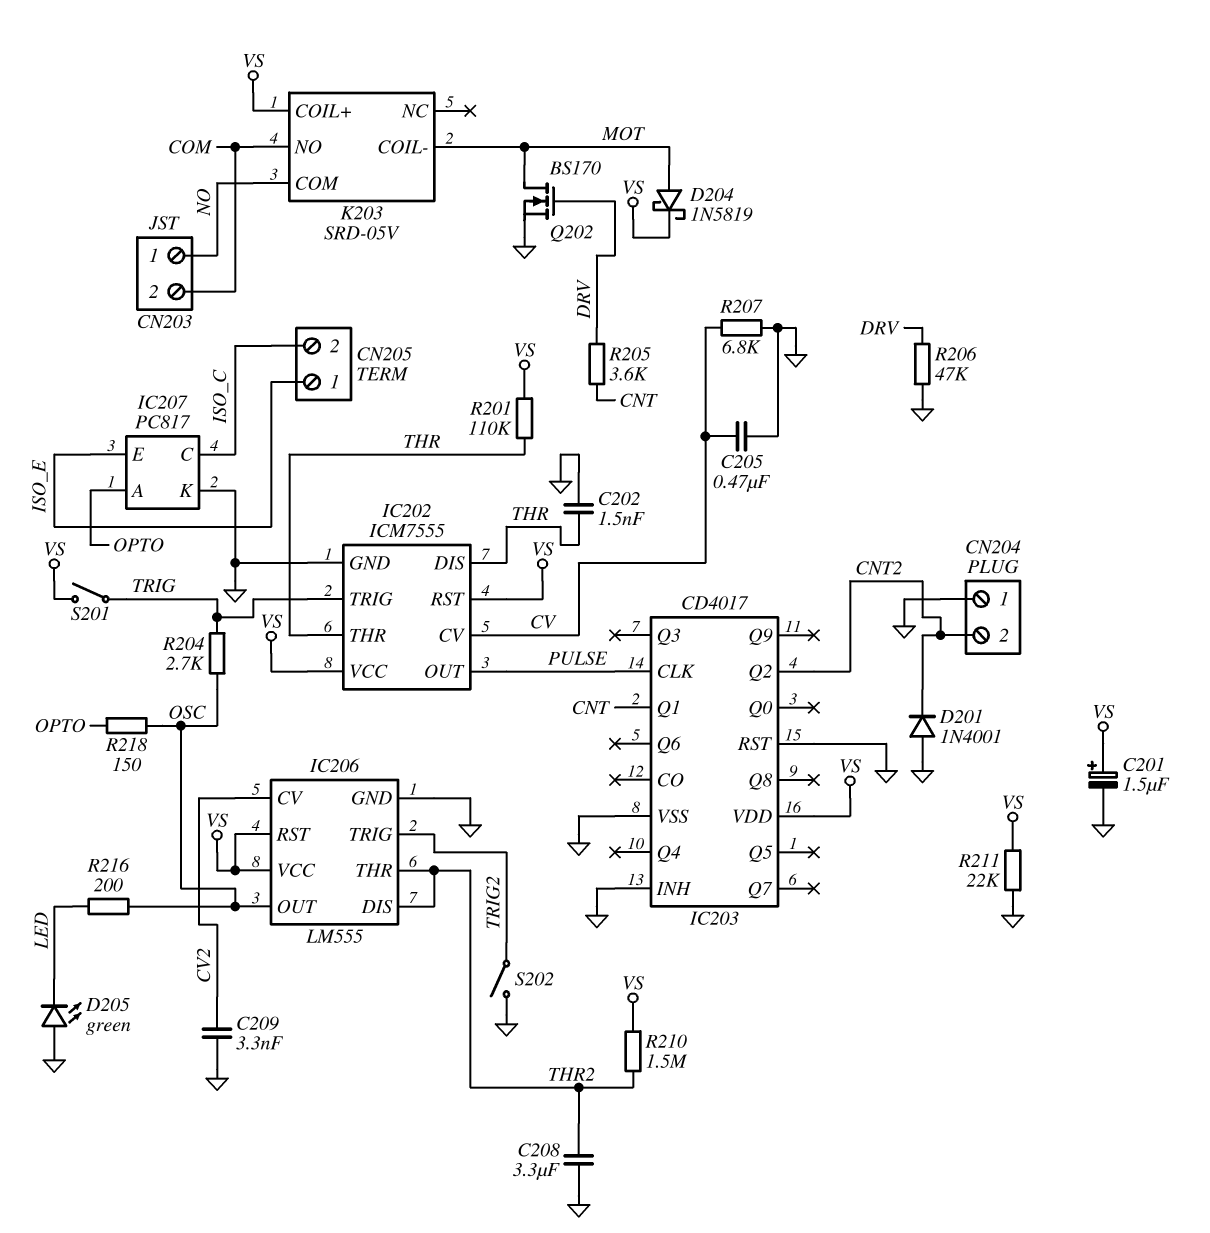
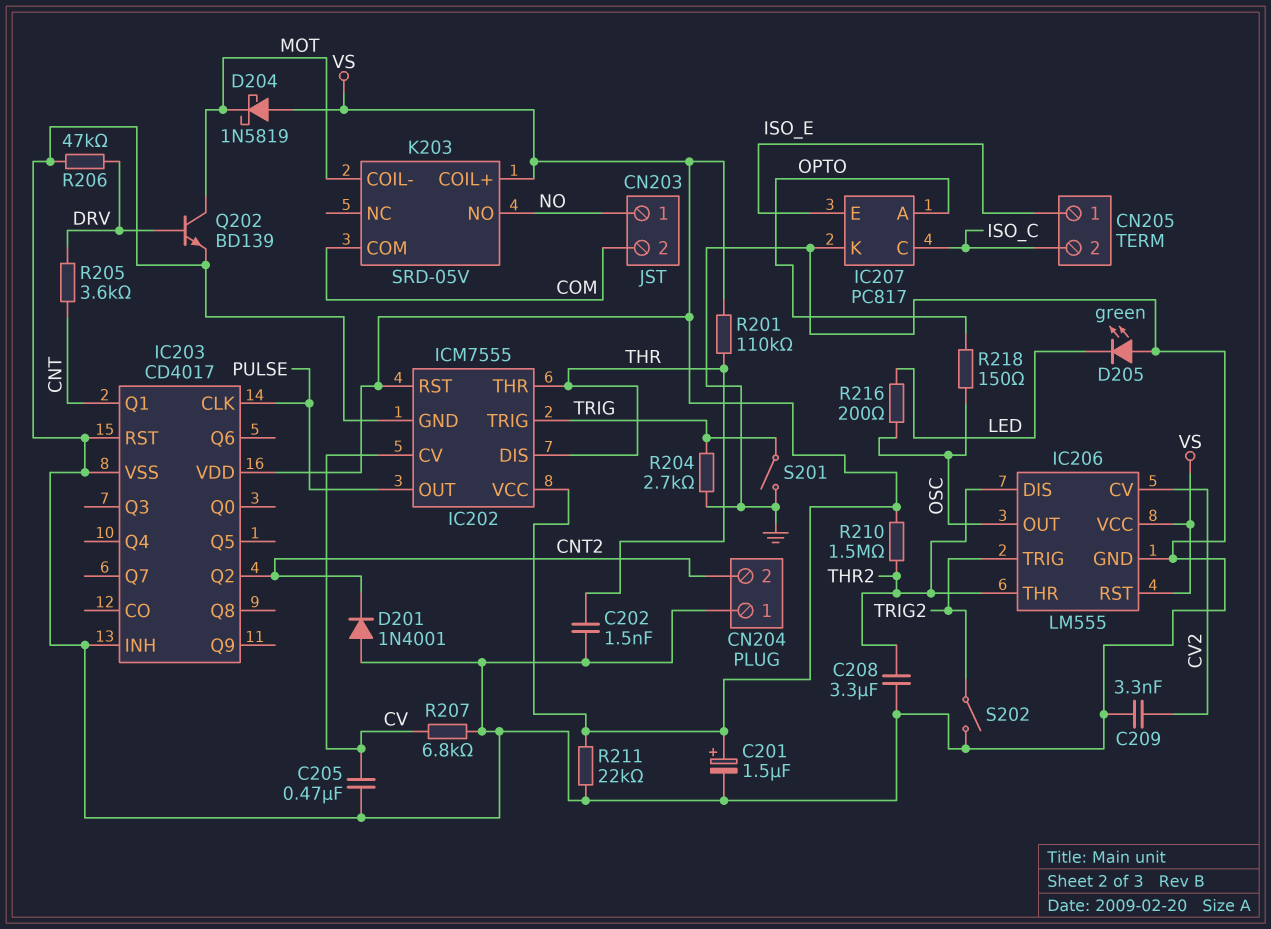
D204: schottky 1N5819 (A MOT, K VS) -> schottky 1N5819 (A VS, K MOT)
K203 pin COM: NO -> COM
K203 pin NO: COM -> NO
Q202: NMOS BS170 (G DRV, D MOT, S GND) -> NPN BD139 (B DRV, C MOT, E GND)
R204: 2.7k (OSC, TRIG) -> 2.7k (GND, TRIG)
S201: switch (TRIG, VS) -> switch (GND, TRIG)

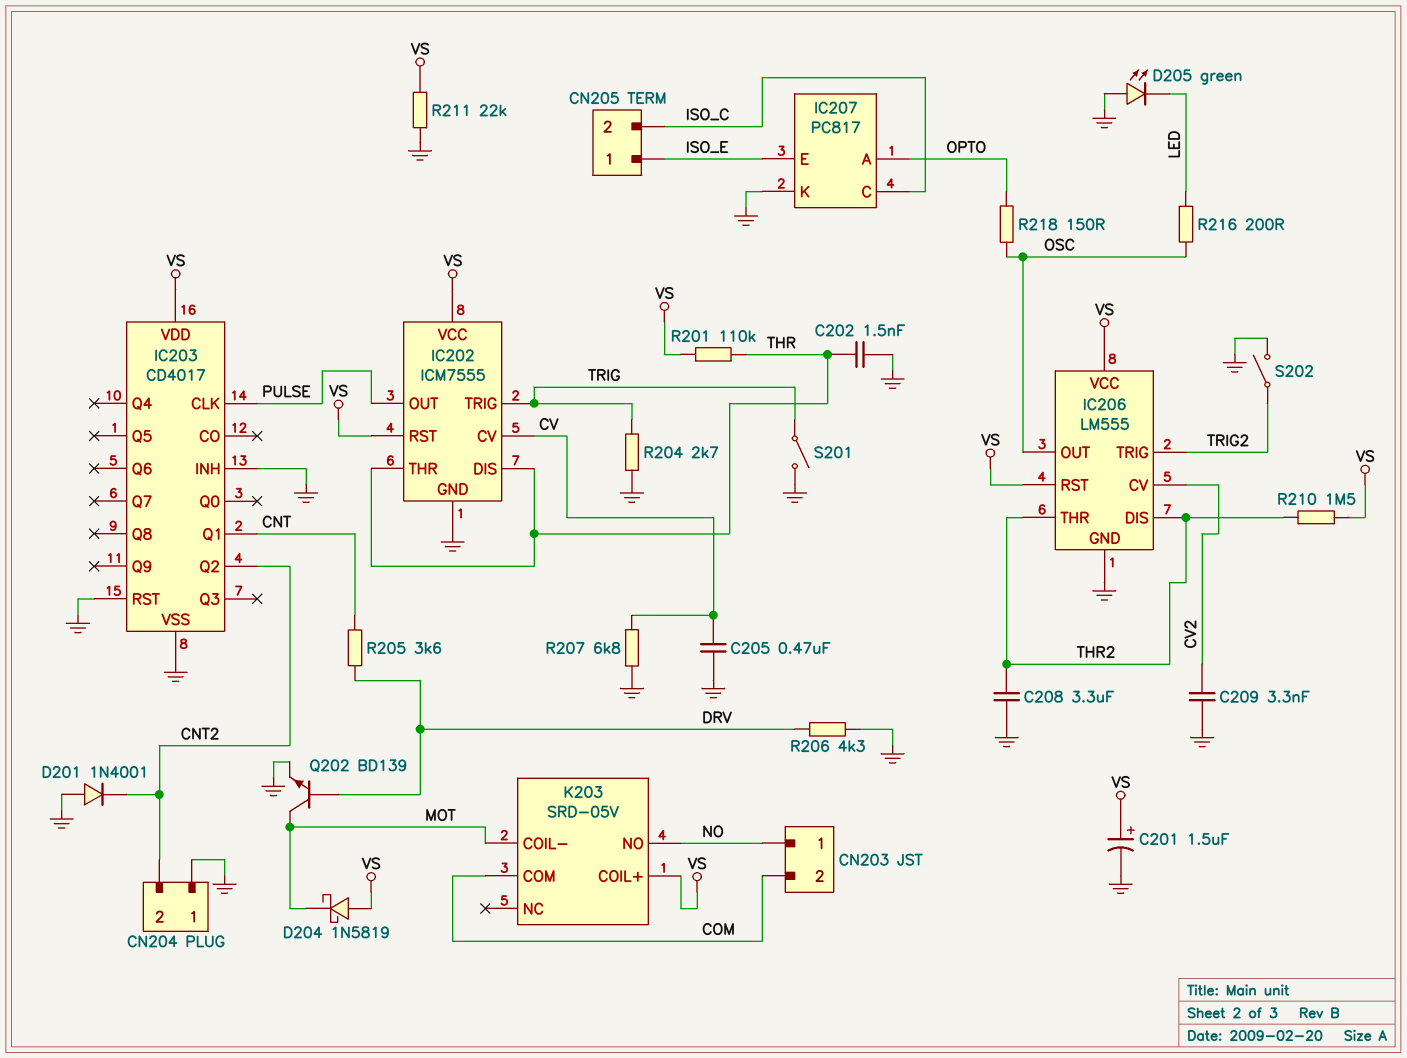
R206: 47k (DRV, GND) -> 4.3k (DRV, GND)

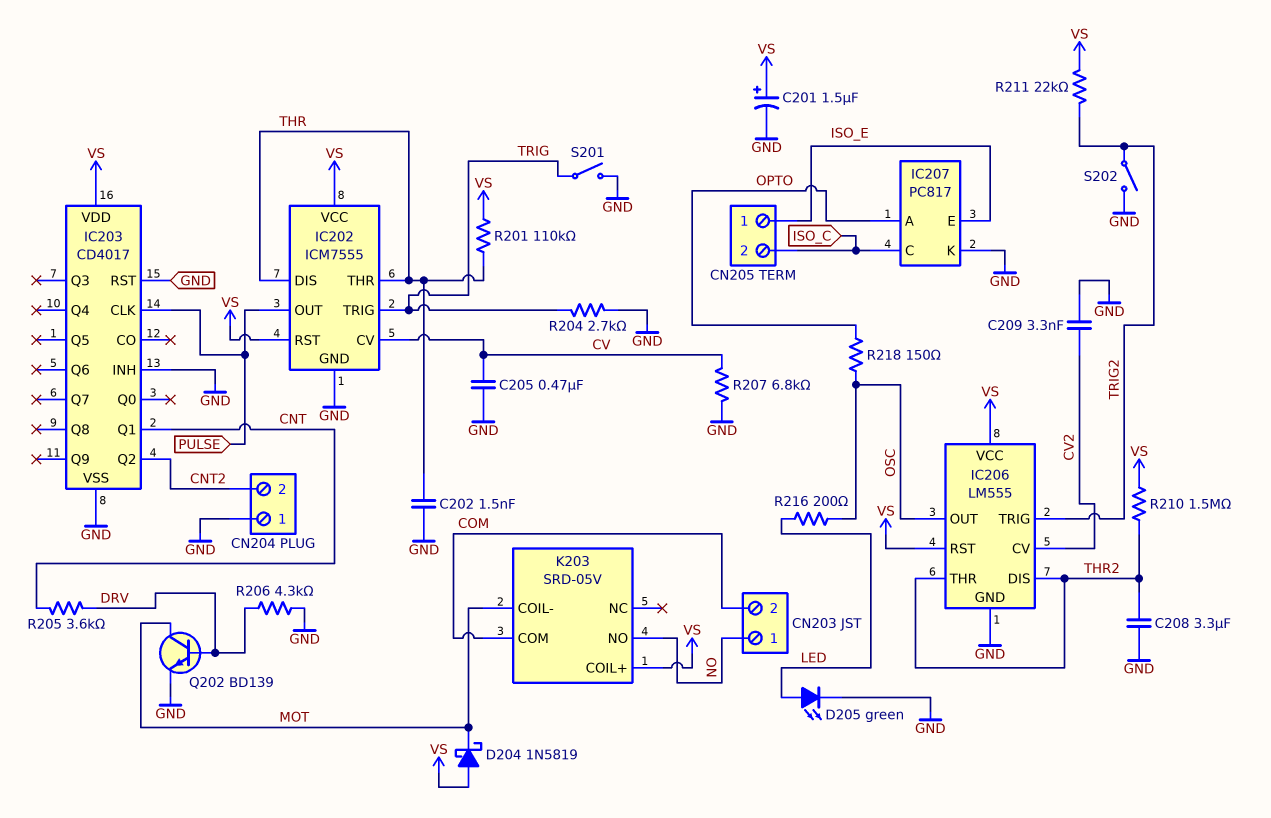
D201: diode 1N4001 (A GND, K CNT2) -> none
D205: LED green (A GND, K LED) -> LED green (A LED, K GND)
R211: 22k (GND, VS) -> 22k (TRIG2, VS)

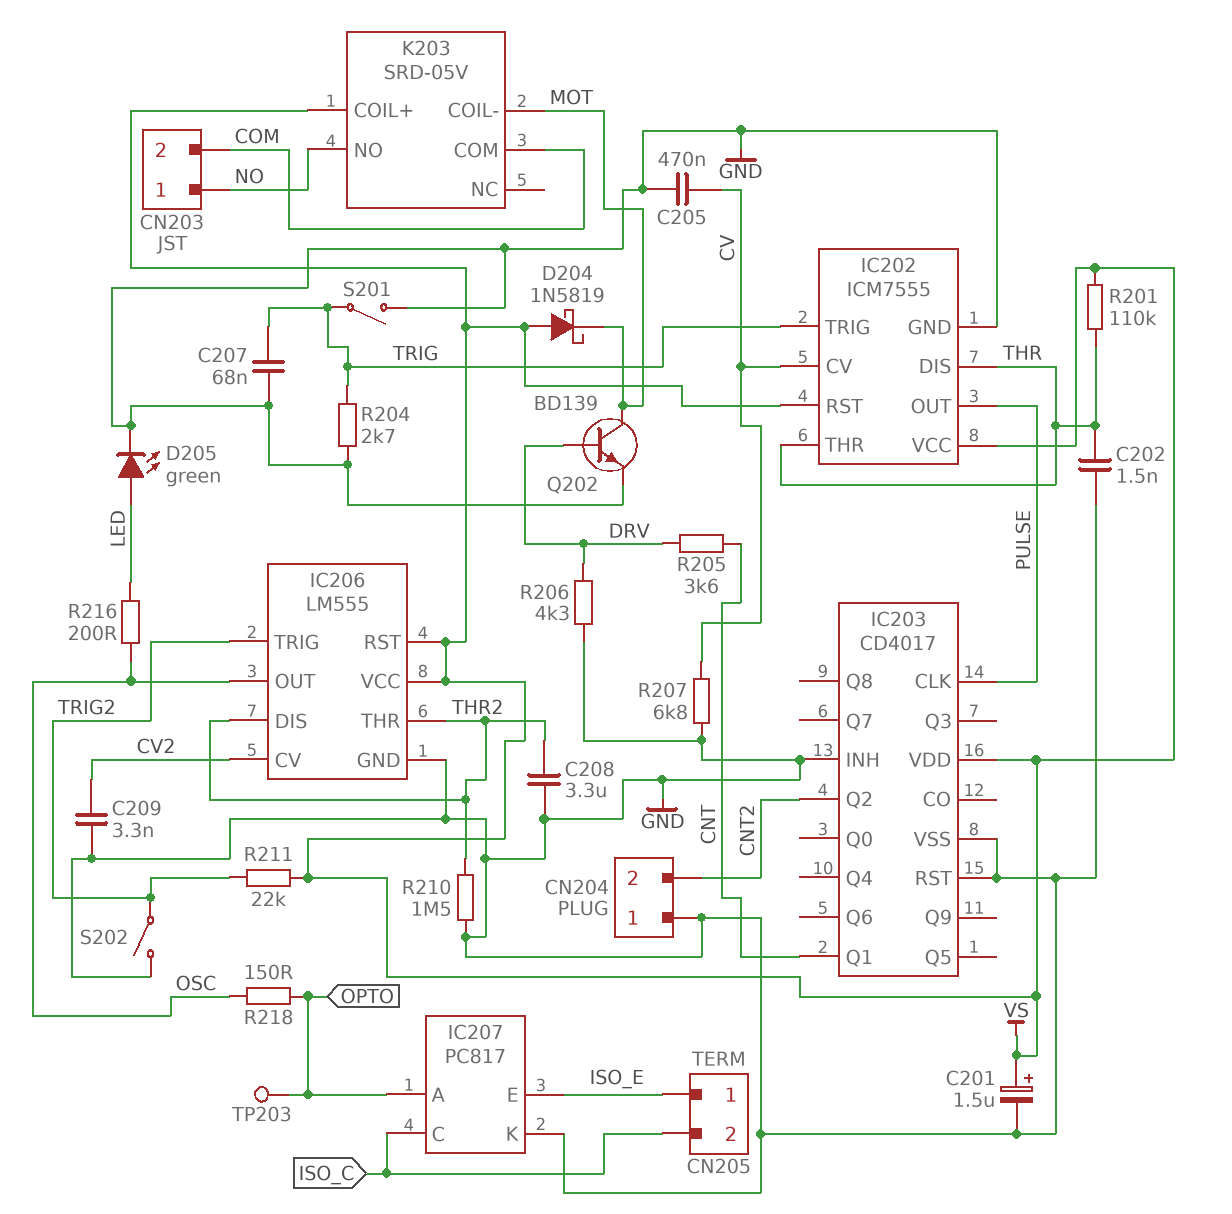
C207: none -> 68nF (GND, TRIG)
R210: 1.5M (THR2, VS) -> 1.5M (GND, THR2)
TP203: none -> test point (OPTO)

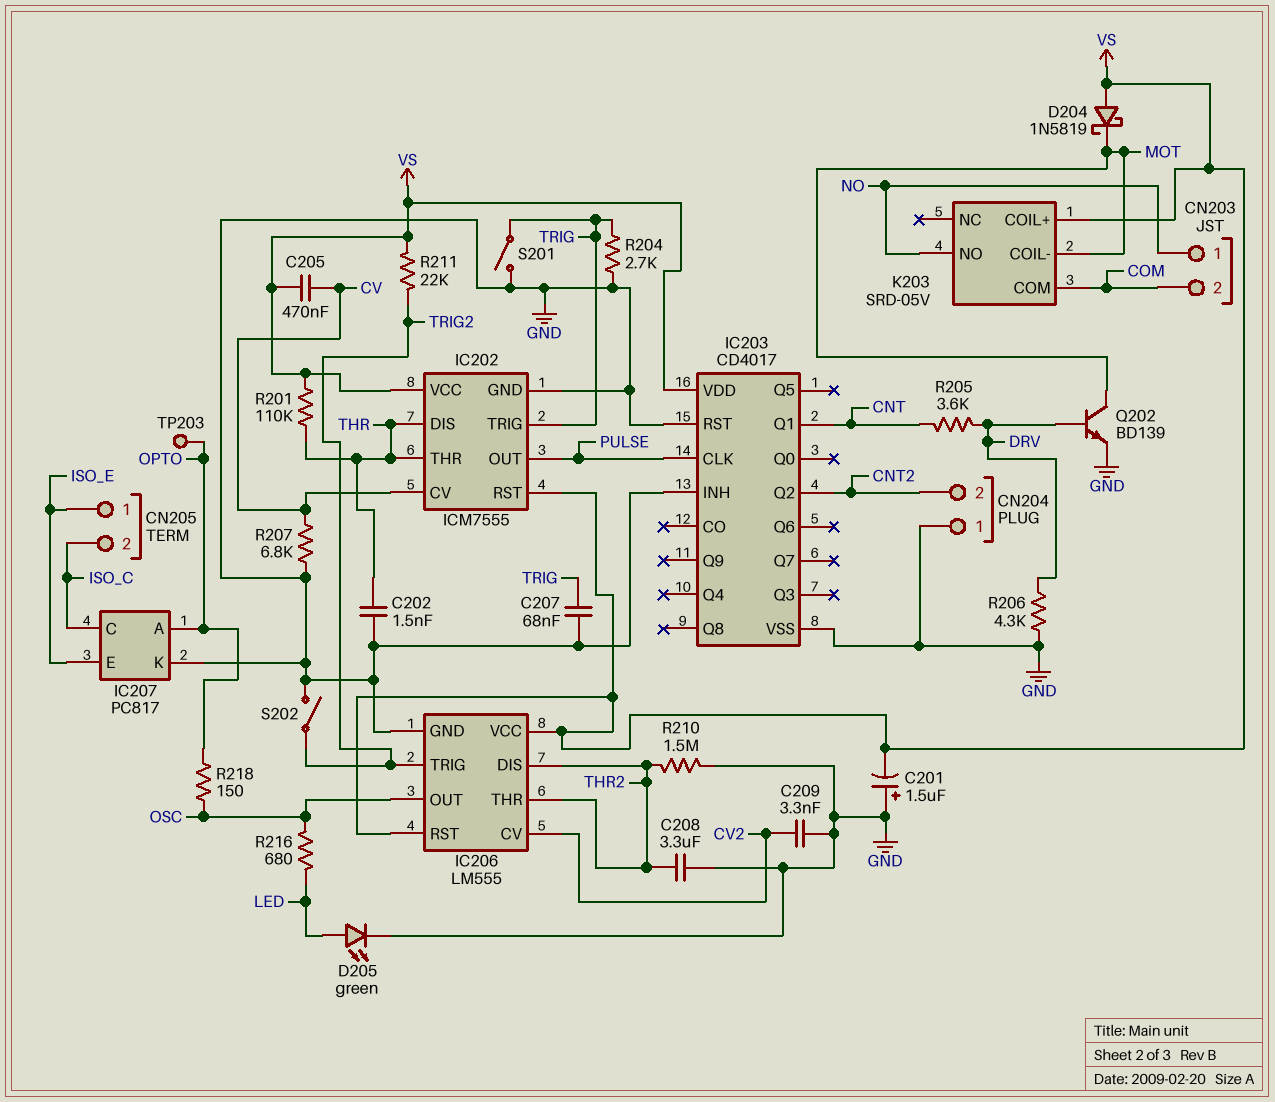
C201: 1.5uF (plus VS, minus GND) -> 1.5uF (plus GND, minus VS)
C205: 470nF (CV, GND) -> 470nF (CV, VS)
R216: 200 (LED, OSC) -> 680 (LED, OSC)

